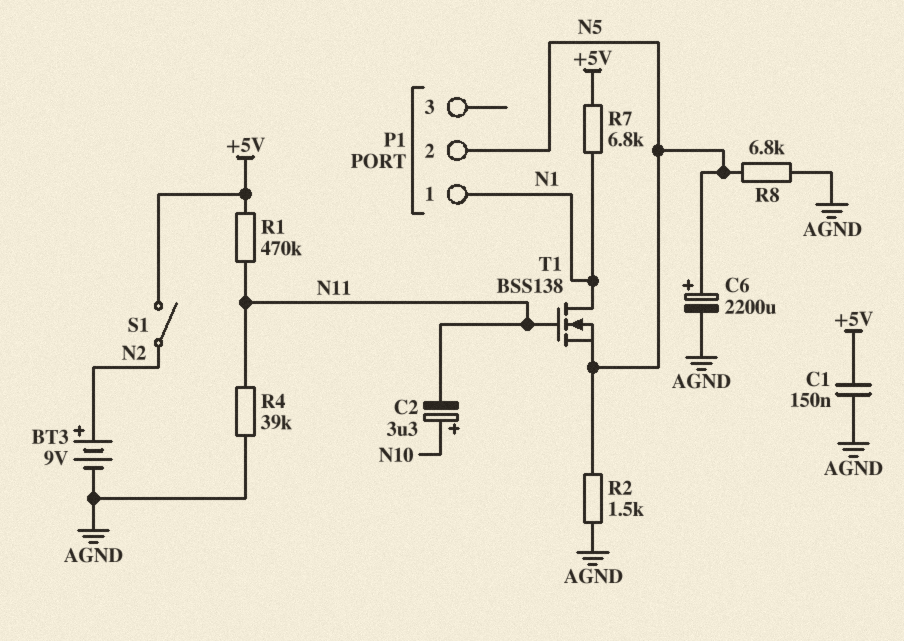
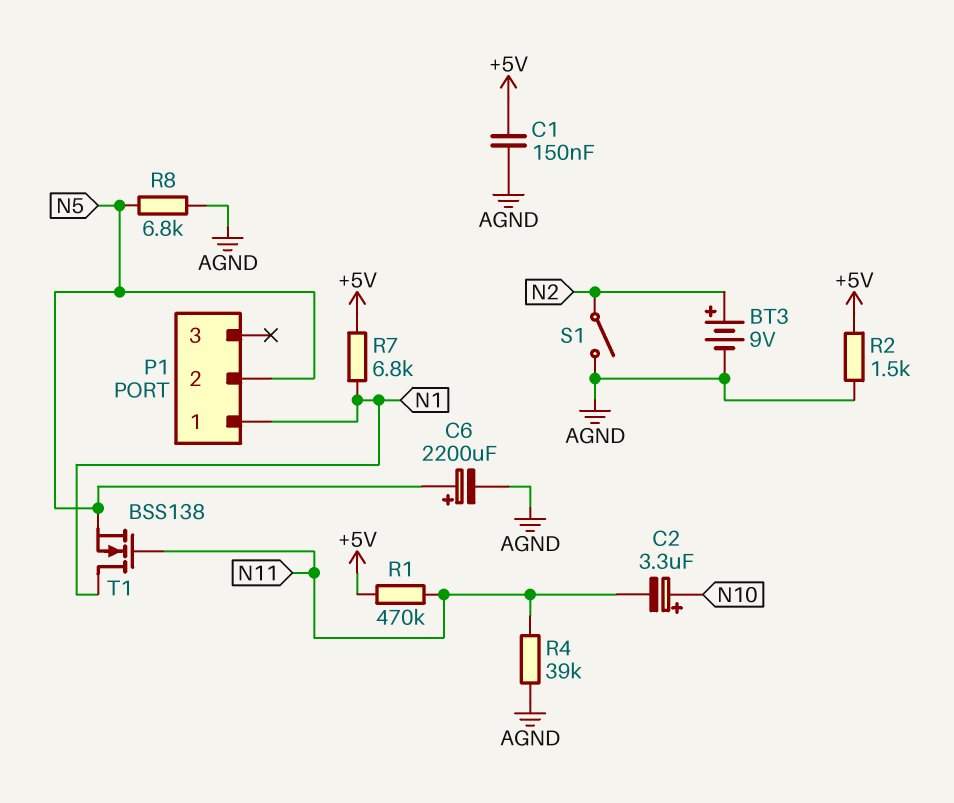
R2: 1.5k (AGND, N5) -> 1.5k (+5V, AGND)
S1: switch (+5V, N2) -> switch (AGND, N2)

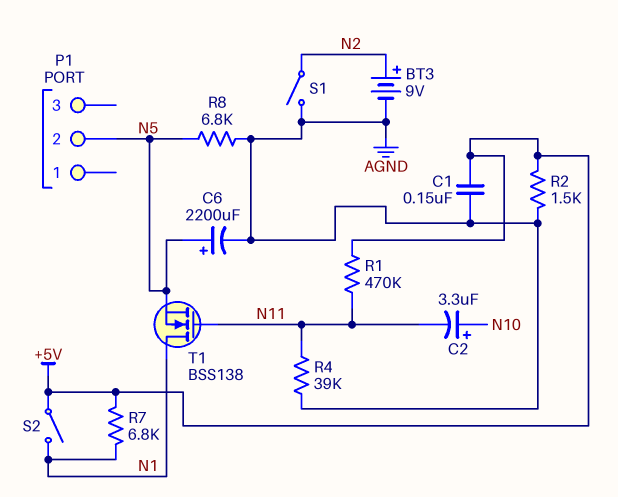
P1 pin 1: N1 -> none
S2: none -> switch (+5V, N1)

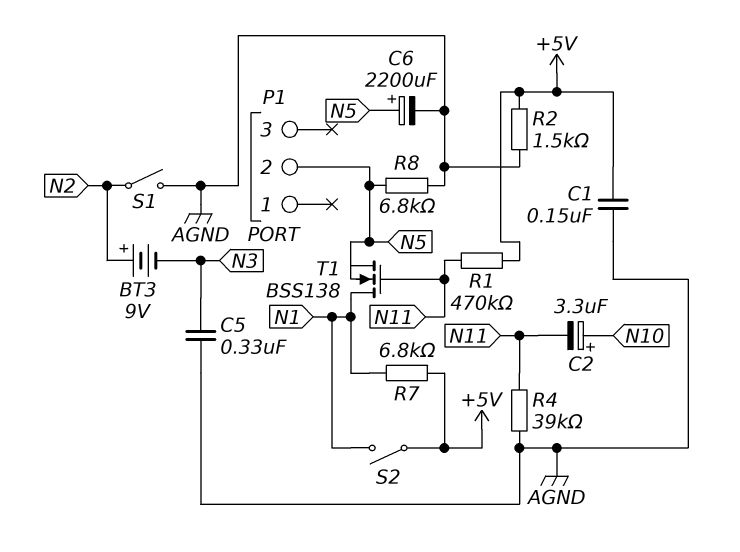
BT3: 9V (plus N2, minus AGND) -> 9V (plus N2, minus N3)
C5: none -> 330nF (AGND, N3)

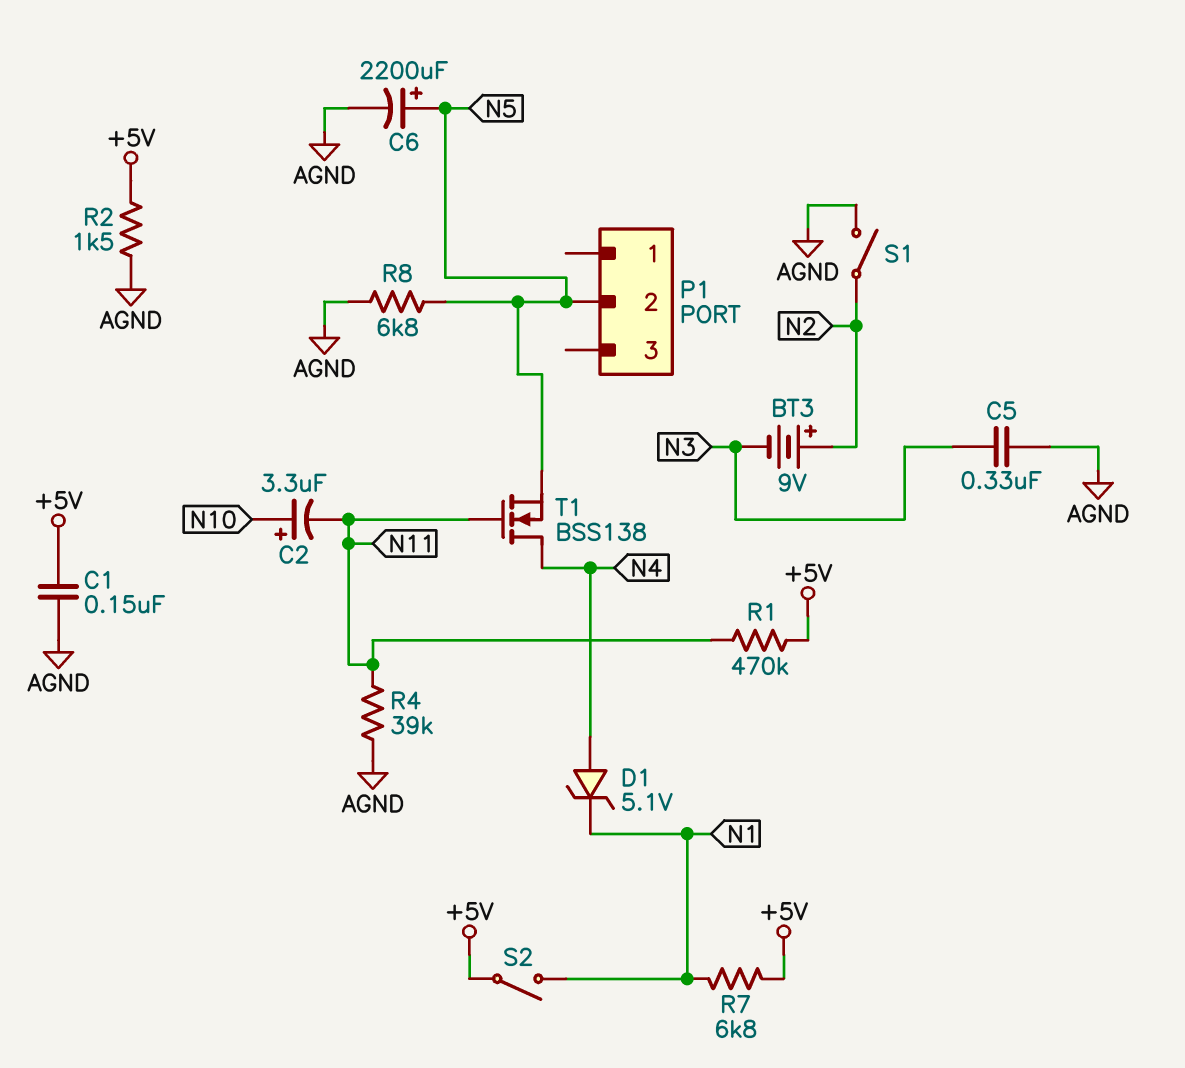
D1: none -> zener 5.1V (A N4, K N1)
T1: NMOS BSS138 (G N11, D N1, S N5) -> NMOS BSS138 (G N11, D N4, S N5)

